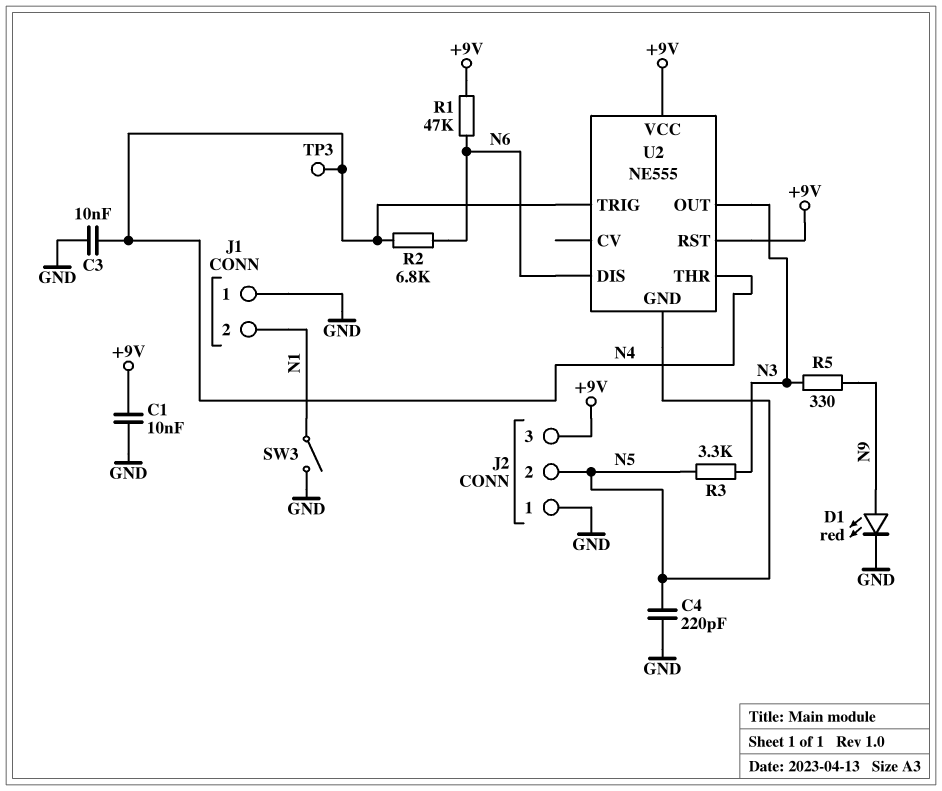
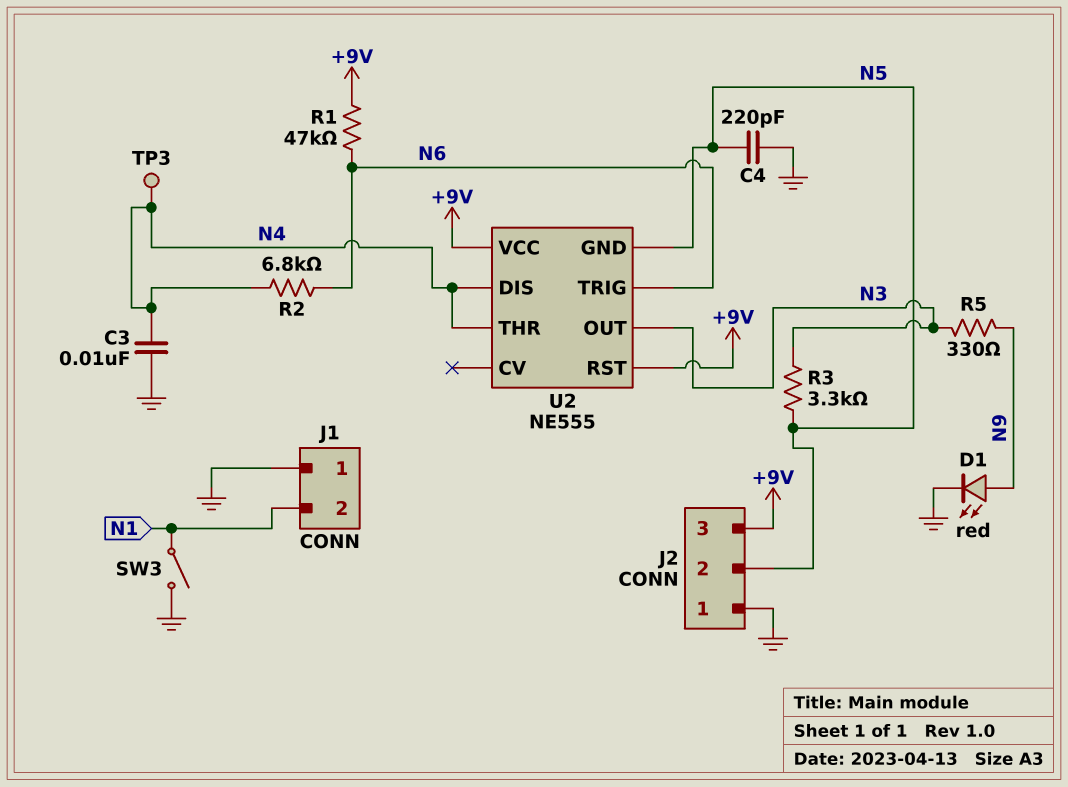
C1: 10nF (+9V, GND) -> none
U2 pin DIS: N6 -> N4
U2 pin TRIG: N4 -> N6

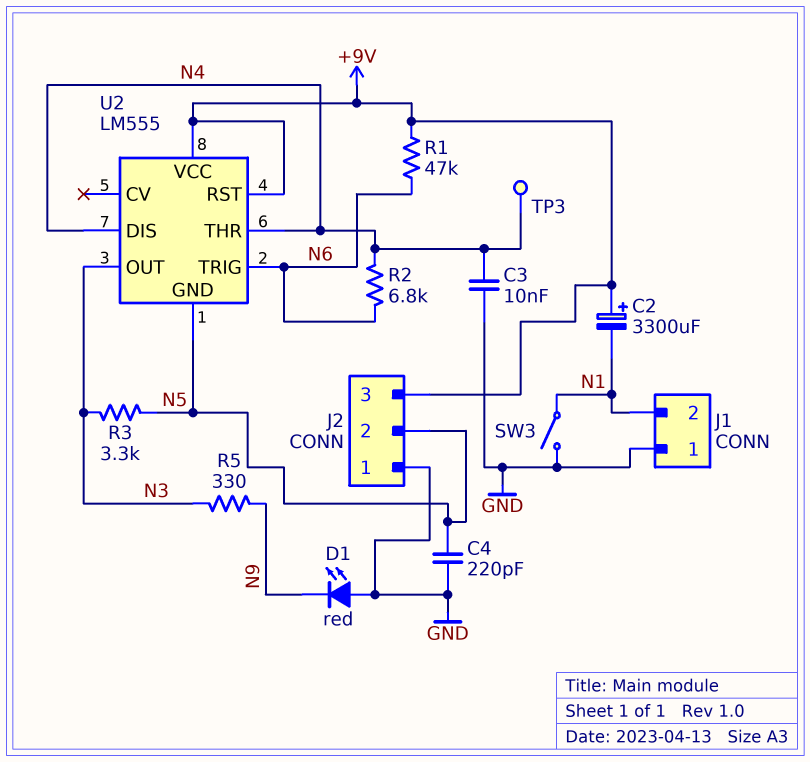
C2: none -> 3300uF (plus +9V, minus N1)
D1: LED red (A N9, K GND) -> LED red (A GND, K N9)
U2: NE555 -> LM555

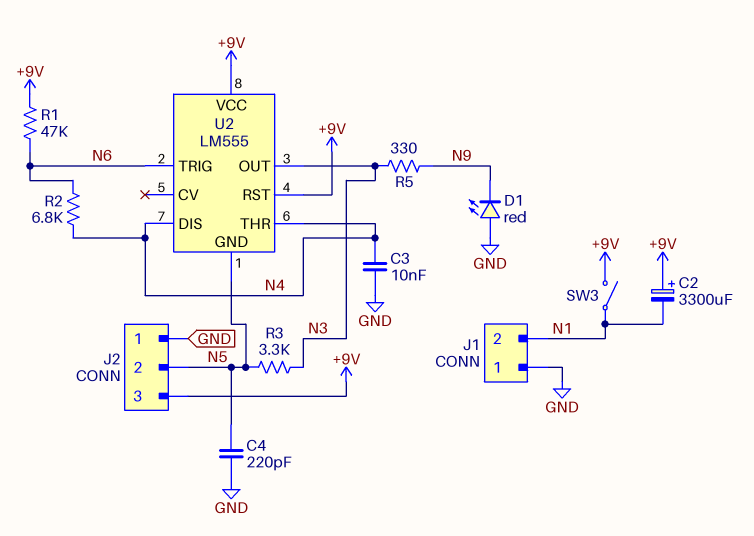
SW3: switch (GND, N1) -> switch (+9V, N1)
TP3: test point (N4) -> none

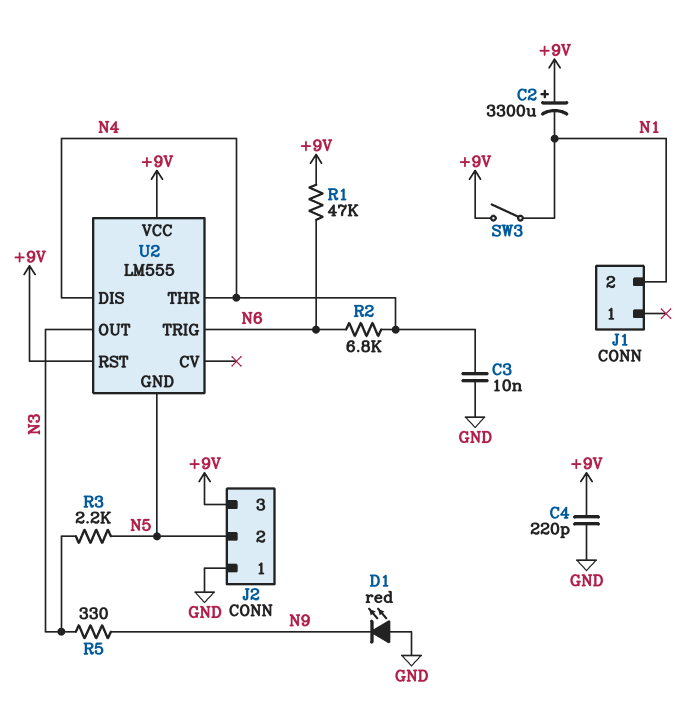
C4: 220pF (GND, N5) -> 220pF (+9V, GND)
J1 pin 1: GND -> none
R3: 3.3k (N3, N5) -> 2.2k (N3, N5)

